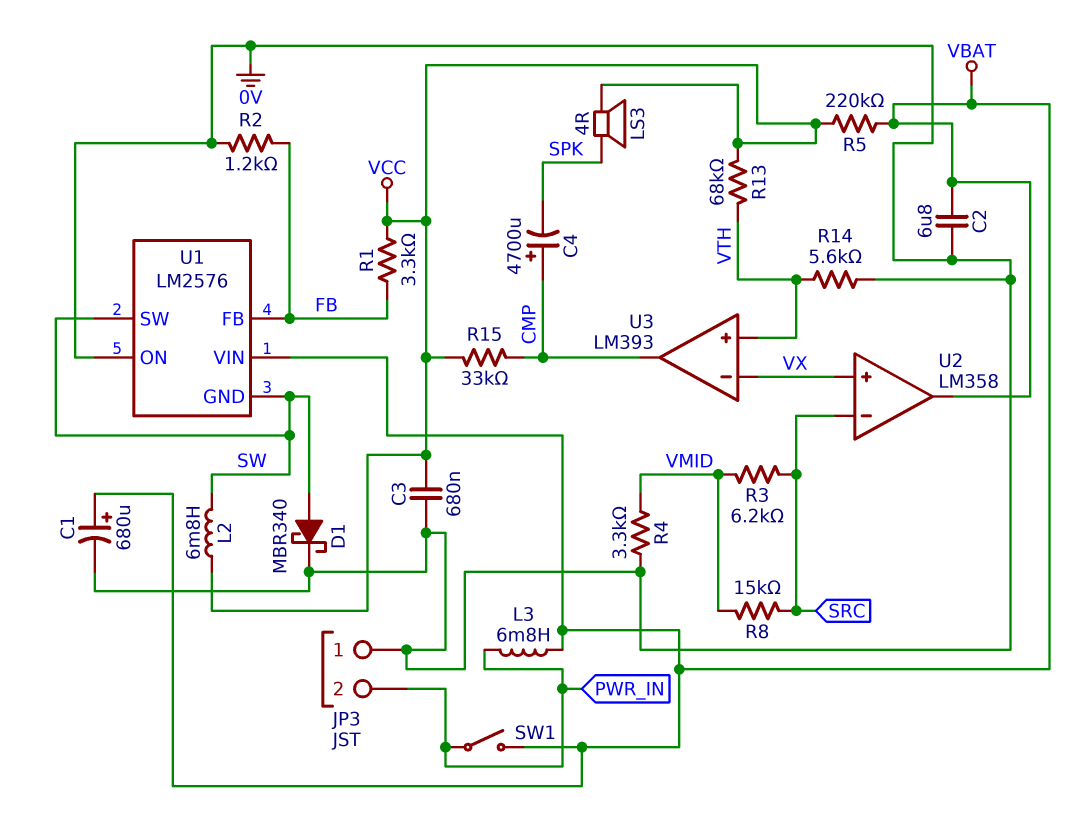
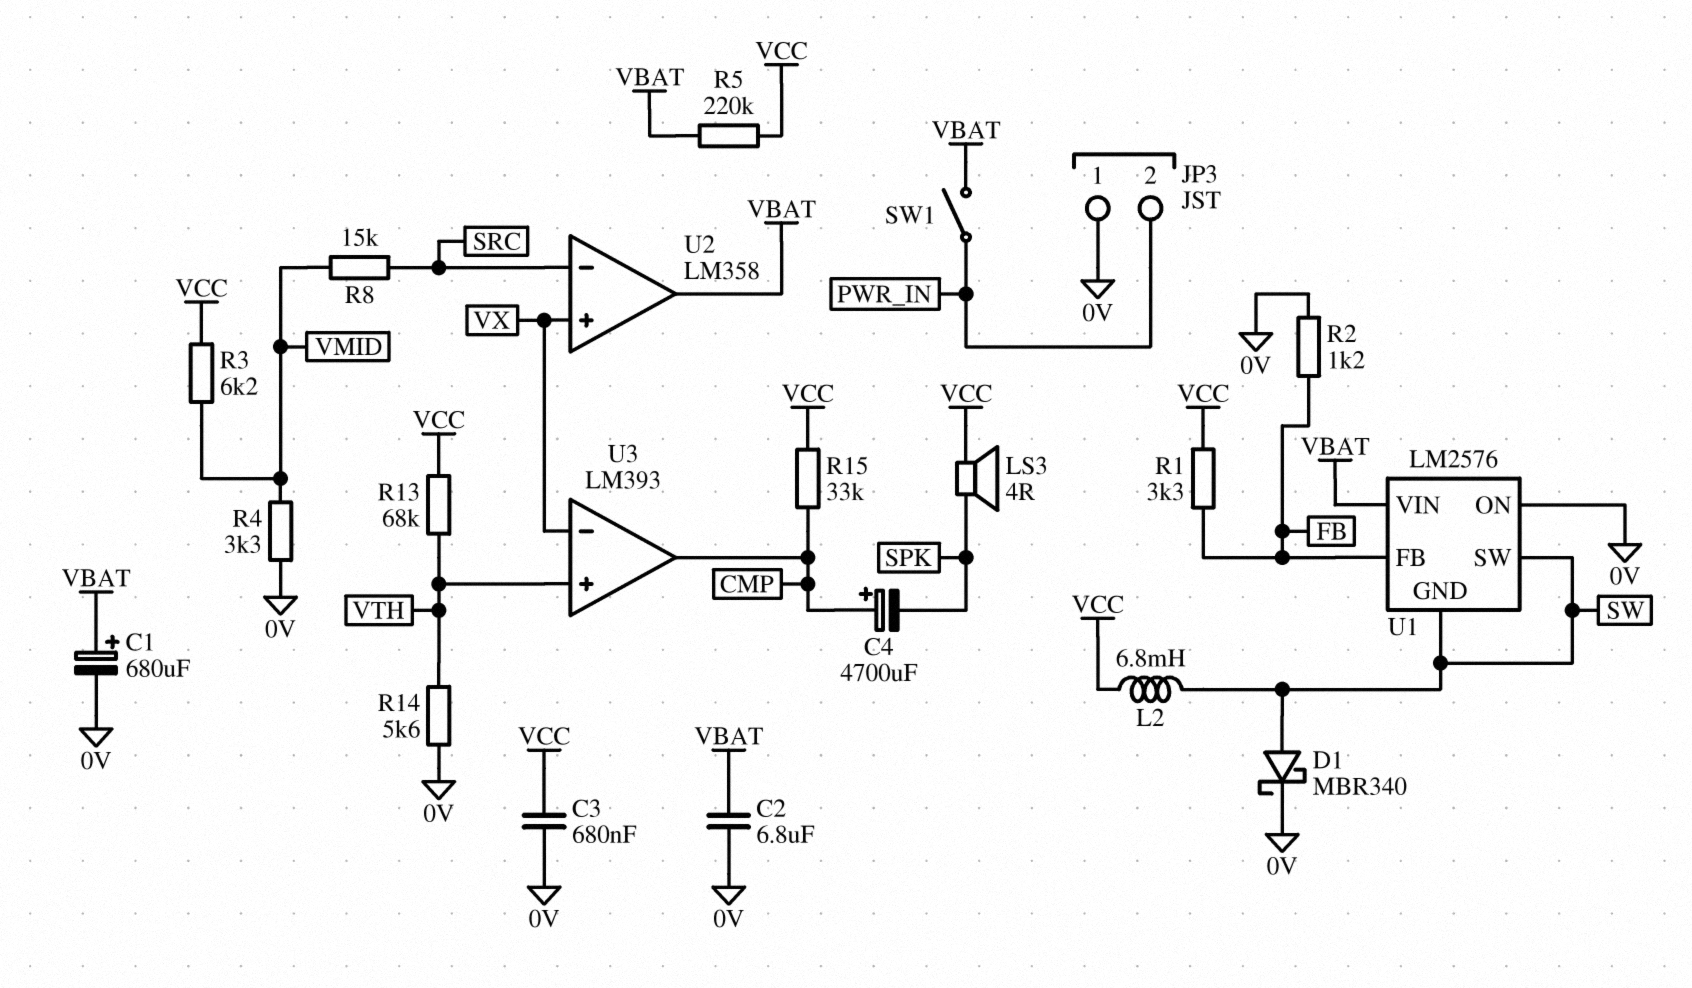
L3: 6.8mH (PWR_IN, VBAT) -> none
R3: 6.2k (SRC, VMID) -> 6.2k (VCC, VMID)

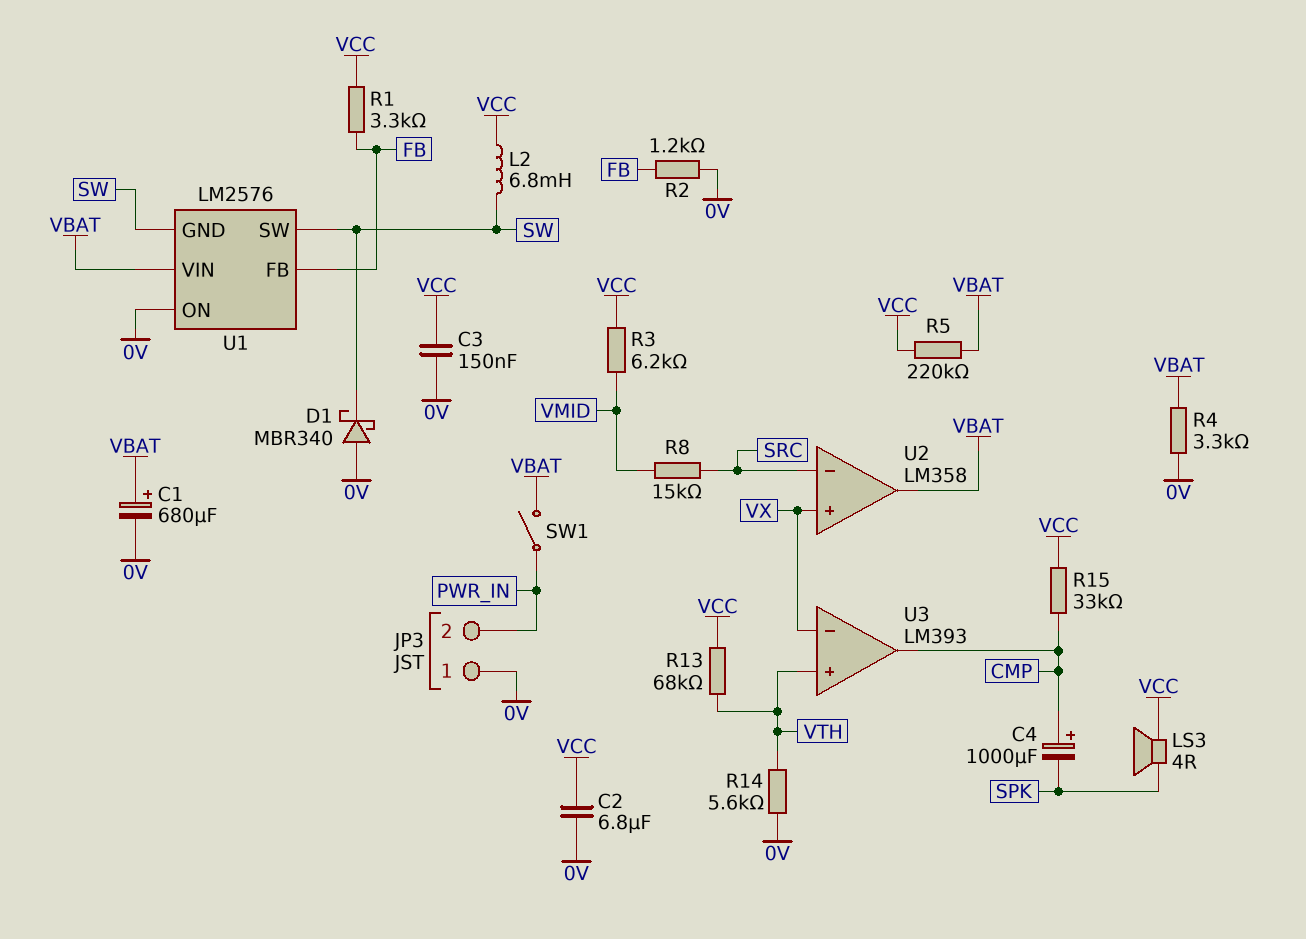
C2: 6.8uF (0V, VBAT) -> 6.8uF (0V, VCC)
C3: 680nF (0V, VCC) -> 150nF (0V, VCC)
C4: 4700uF (plus CMP, minus SPK) -> 1000uF (plus CMP, minus SPK)
D1: schottky MBR340 (A SW, K 0V) -> schottky MBR340 (A 0V, K SW)
R4: 3.3k (0V, VMID) -> 3.3k (0V, VBAT)

